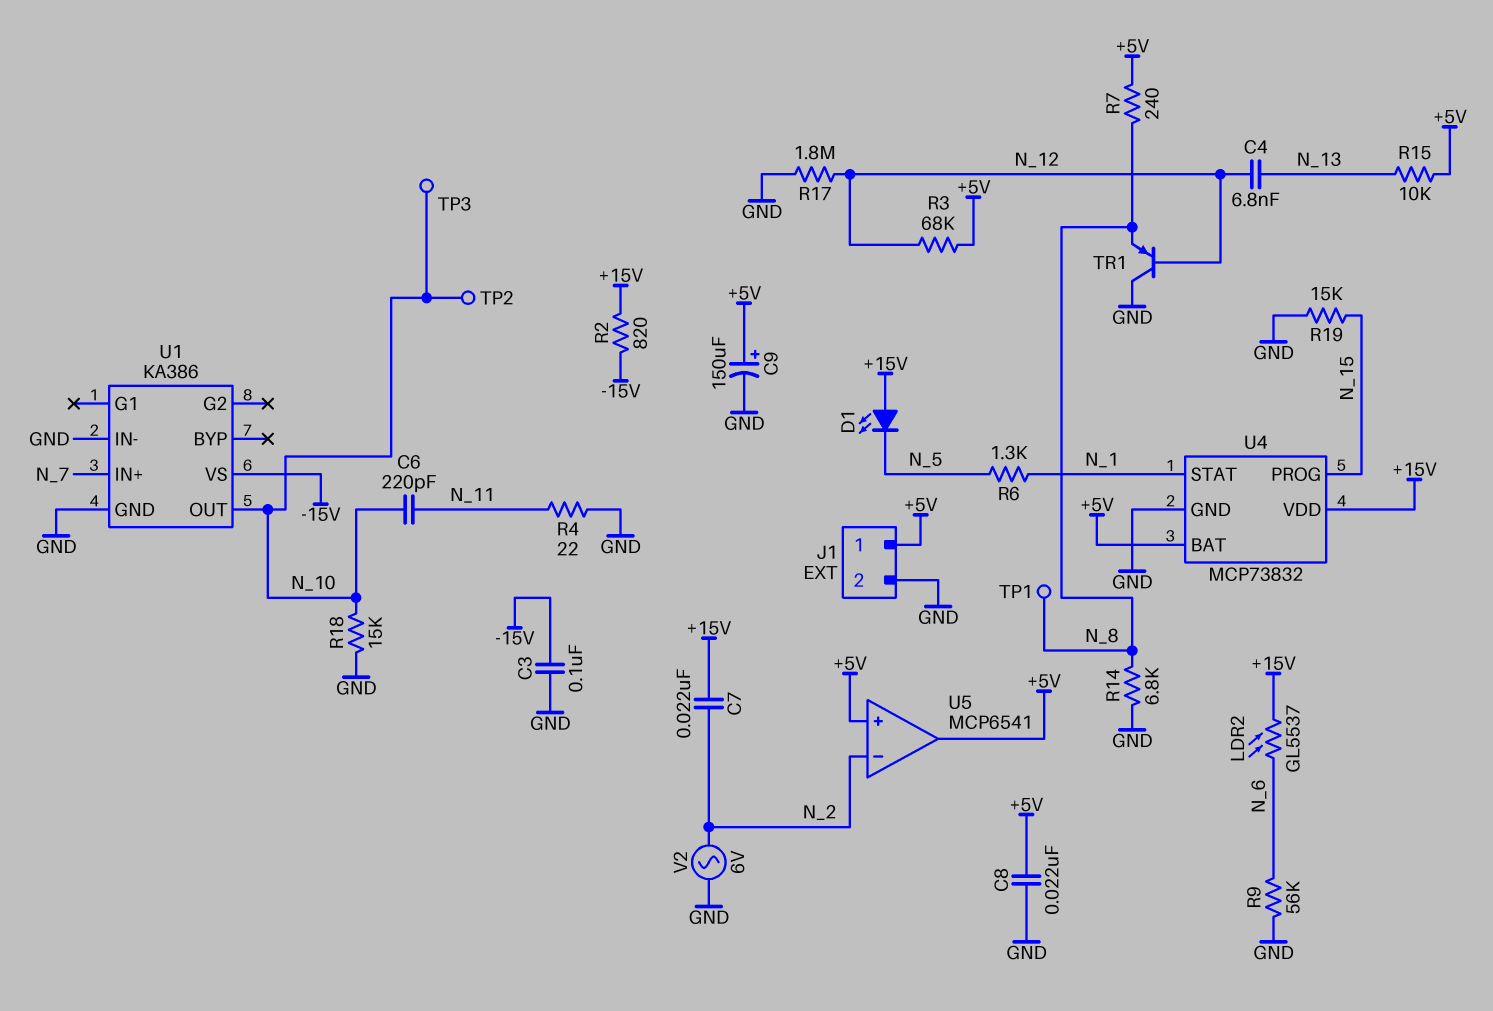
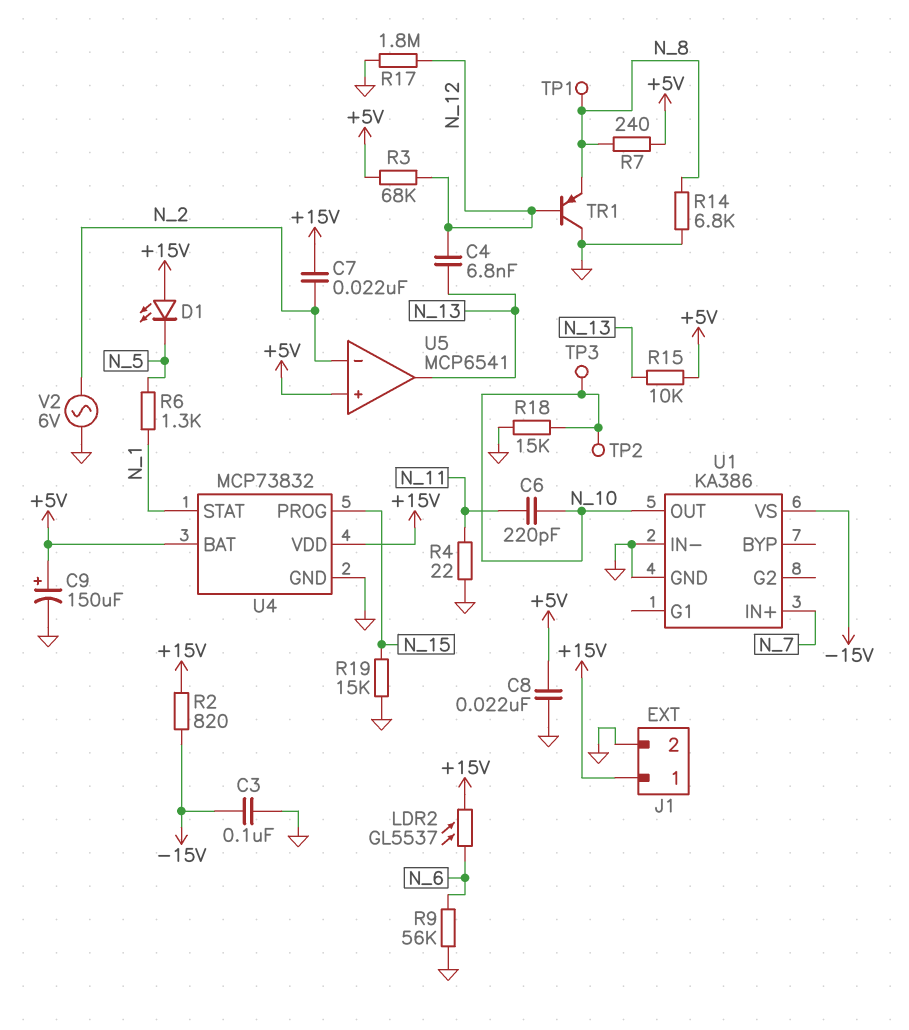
J1 pin 1: +5V -> +15V
U5 pin out: +5V -> N_13

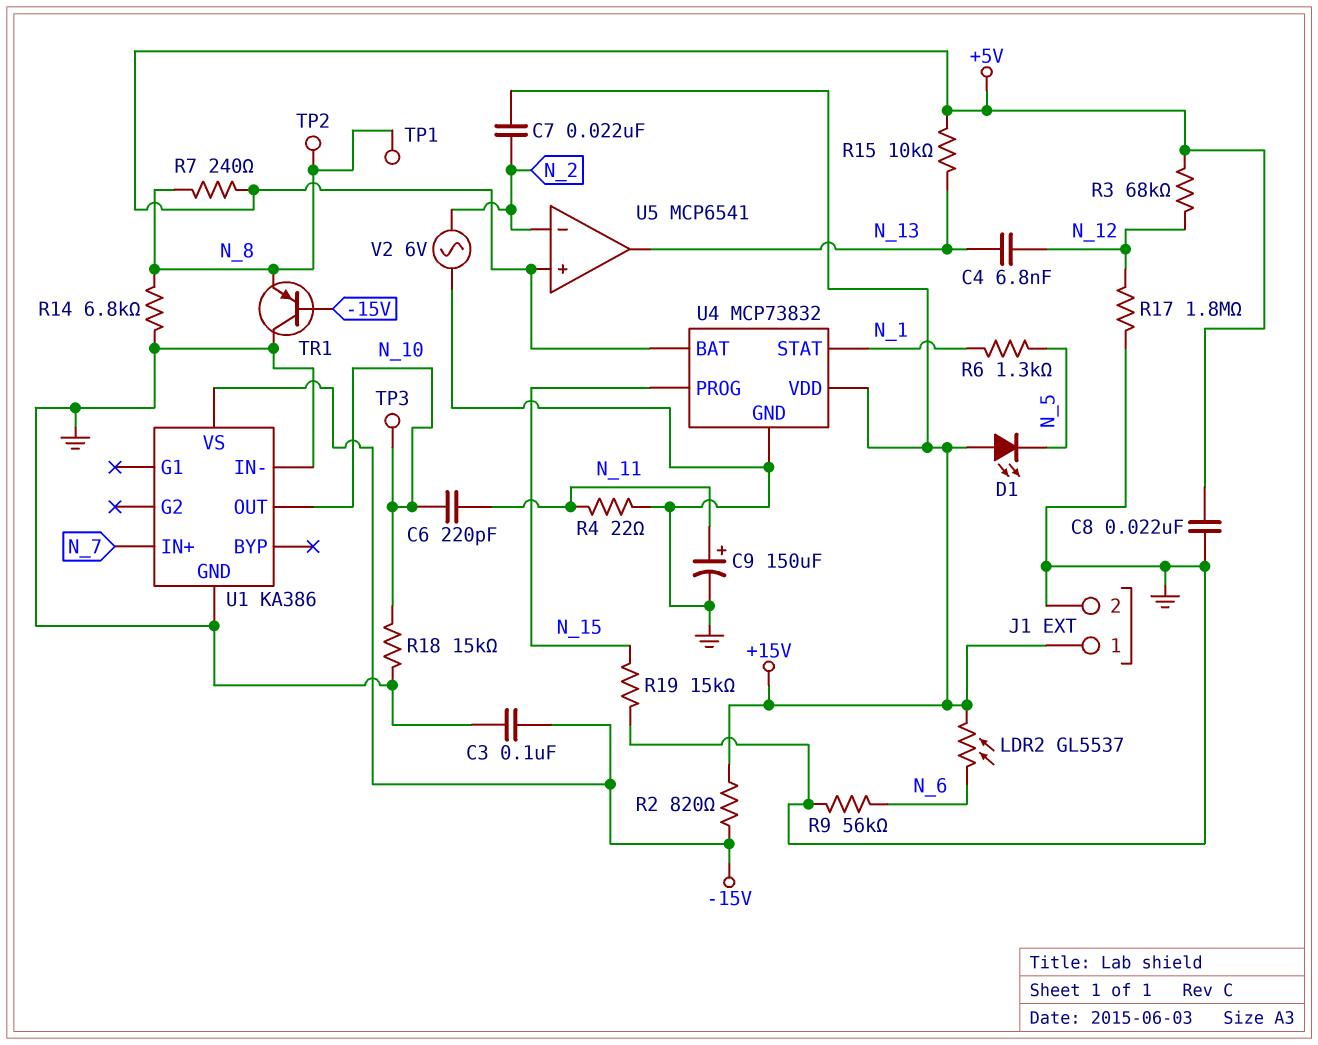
C9: 150uF (plus +5V, minus GND) -> 150uF (plus N_11, minus GND)
TP2: test point (N_10) -> test point (N_8)
TR1: PNP (B N_12, C GND, E N_8) -> PNP (B -15V, C GND, E N_8)

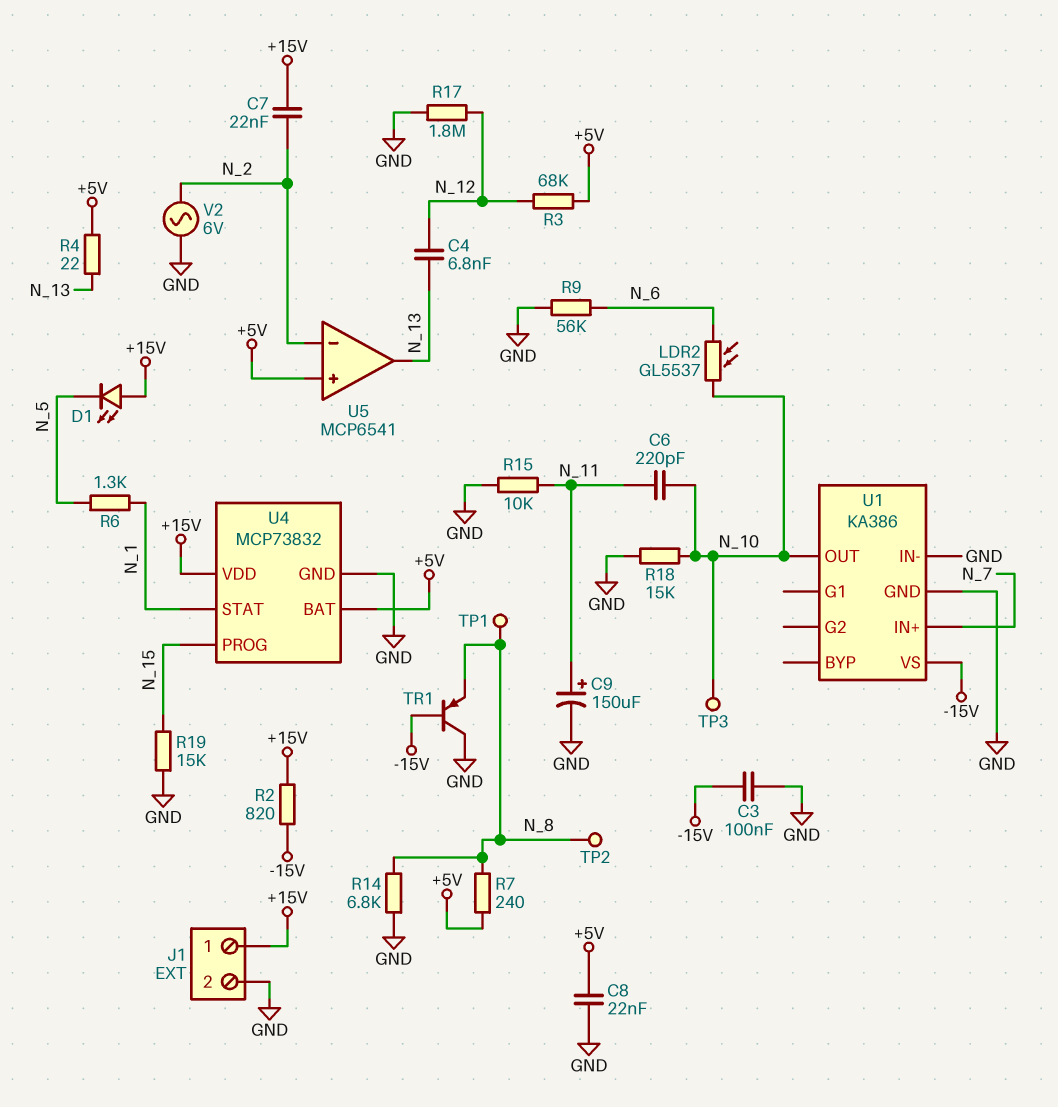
LDR2: GL5537 (+15V, N_6) -> GL5537 (N_6, N_10)
R4: 22 (GND, N_11) -> 22 (+5V, N_13)
R15: 10k (+5V, N_13) -> 10k (GND, N_11)

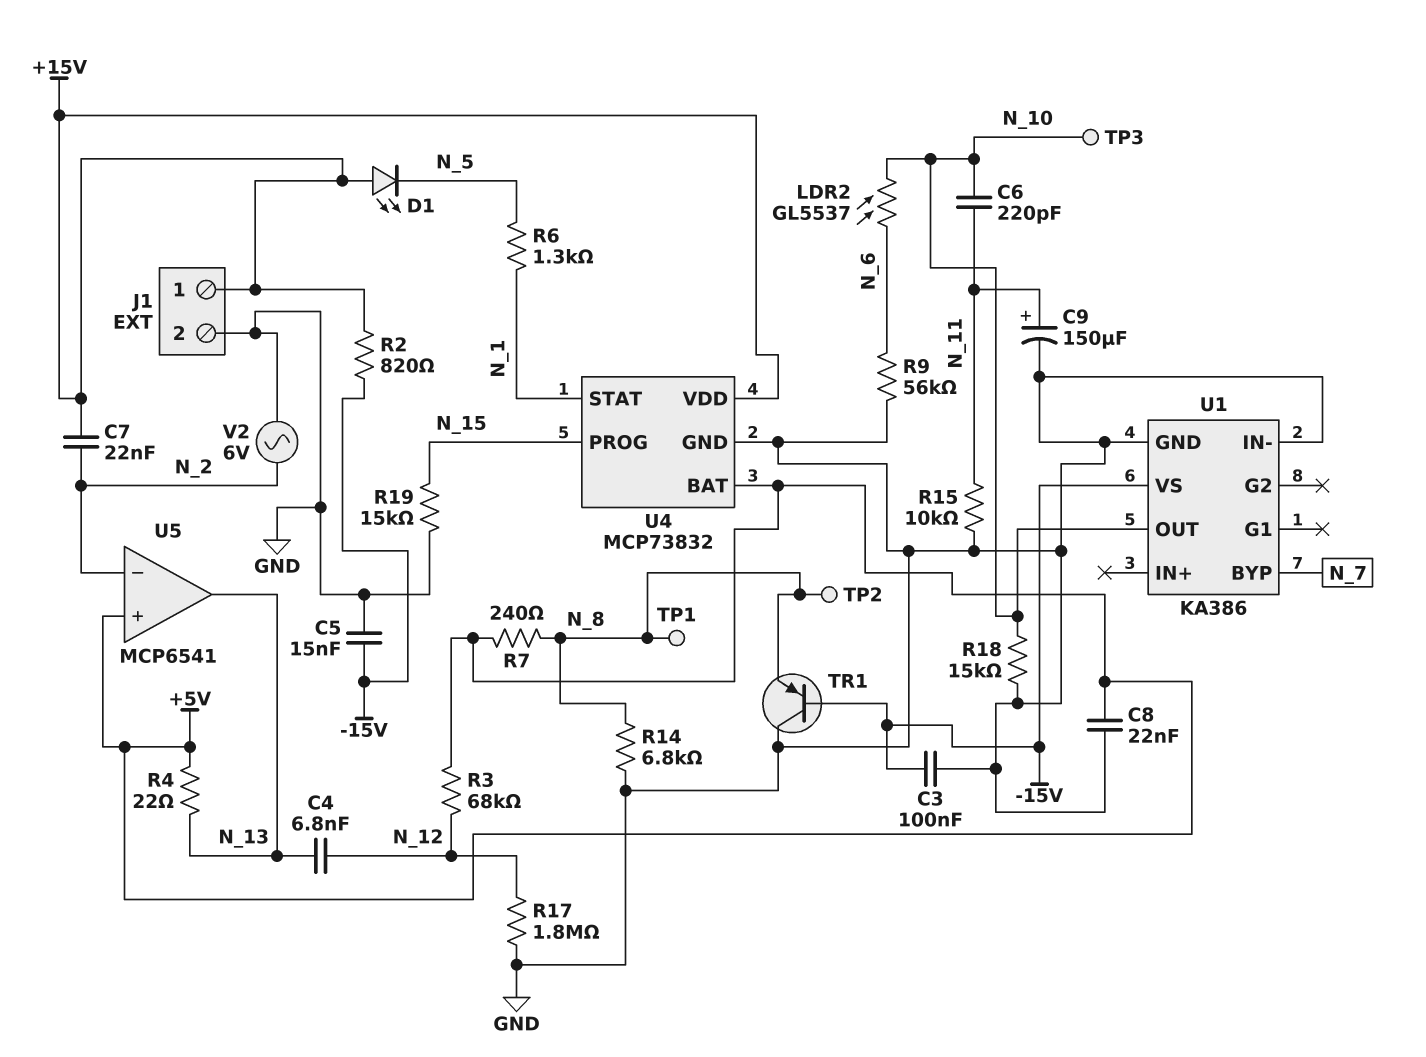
C5: none -> 15nF (-15V, GND)
U1 pin BYP: none -> N_7
U1 pin IN+: N_7 -> none

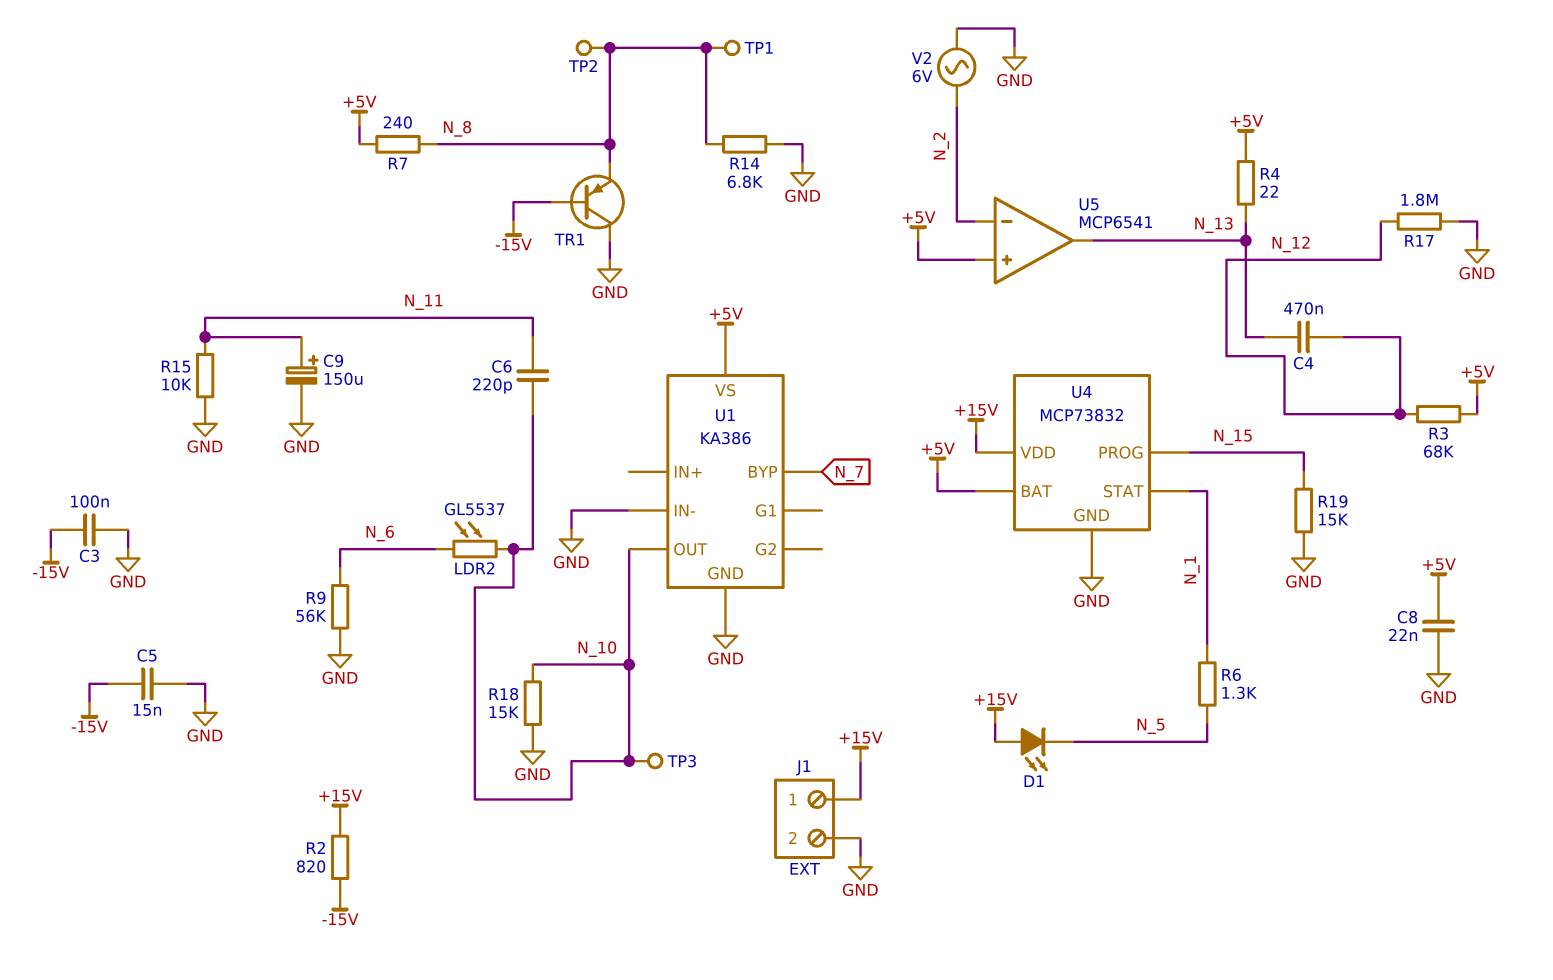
C4: 6.8nF (N_12, N_13) -> 470nF (N_12, N_13)
C7: 22nF (+15V, N_2) -> none
U1 pin VS: -15V -> +5V

